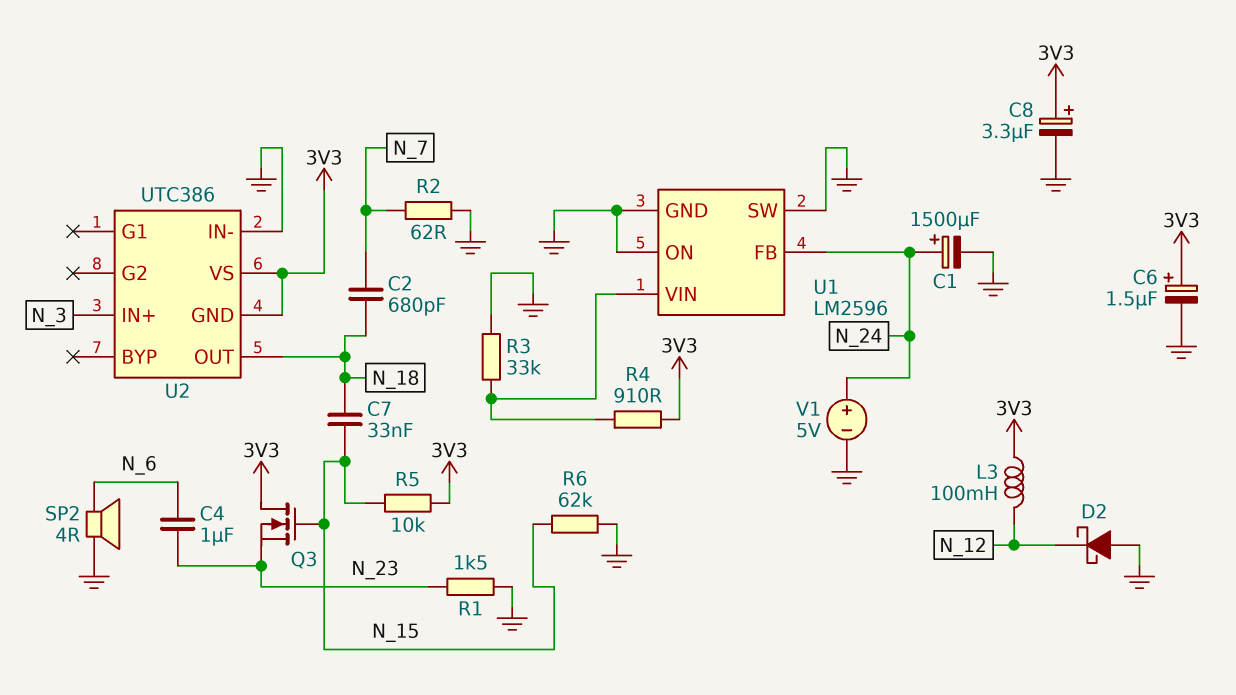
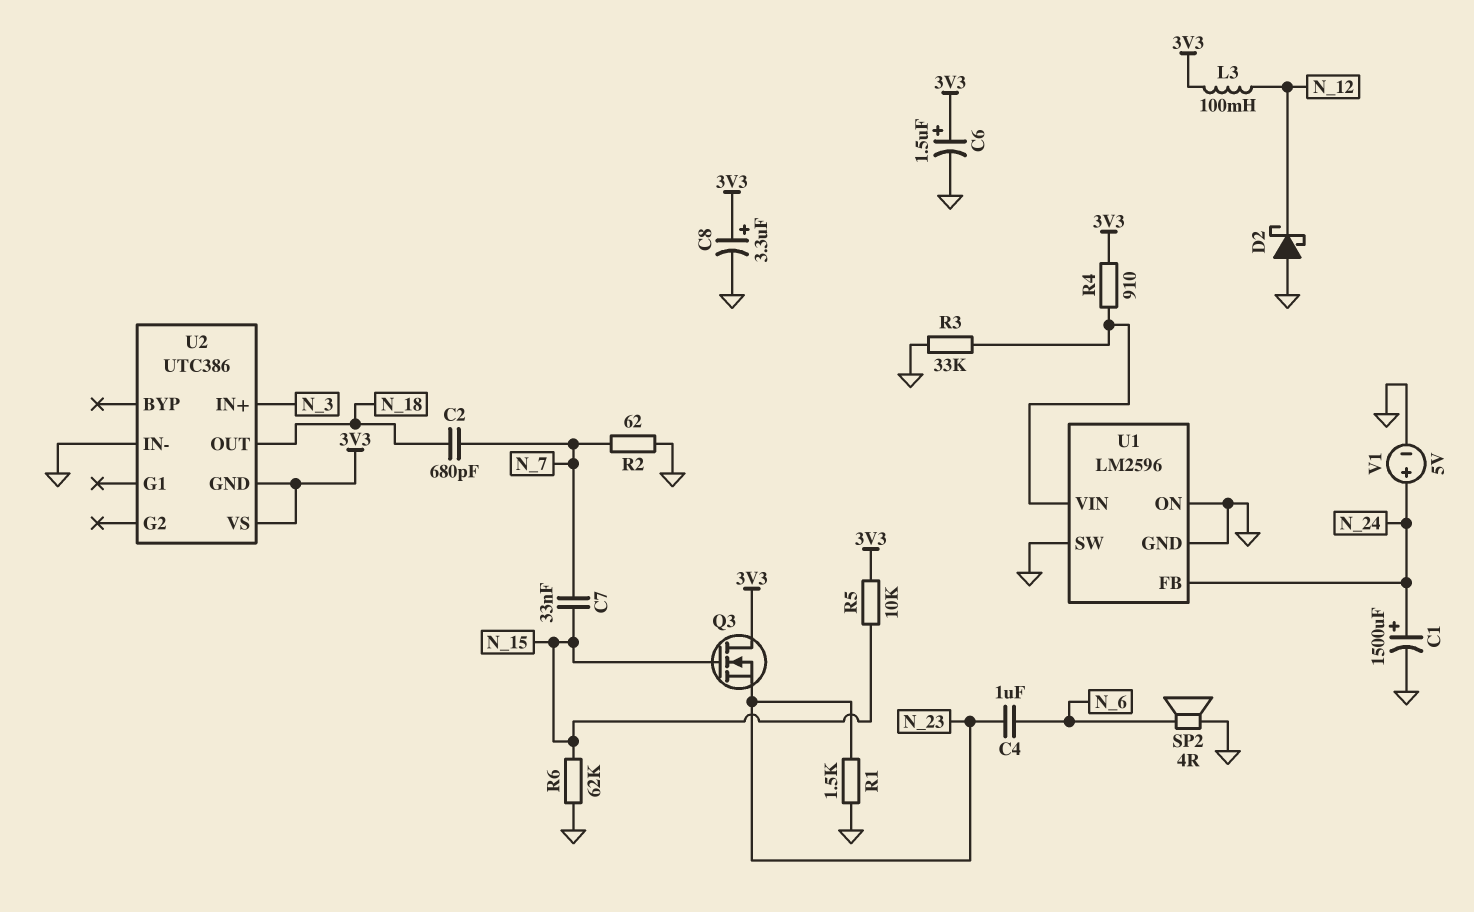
C7: 33nF (N_15, N_18) -> 33nF (N_7, N_15)

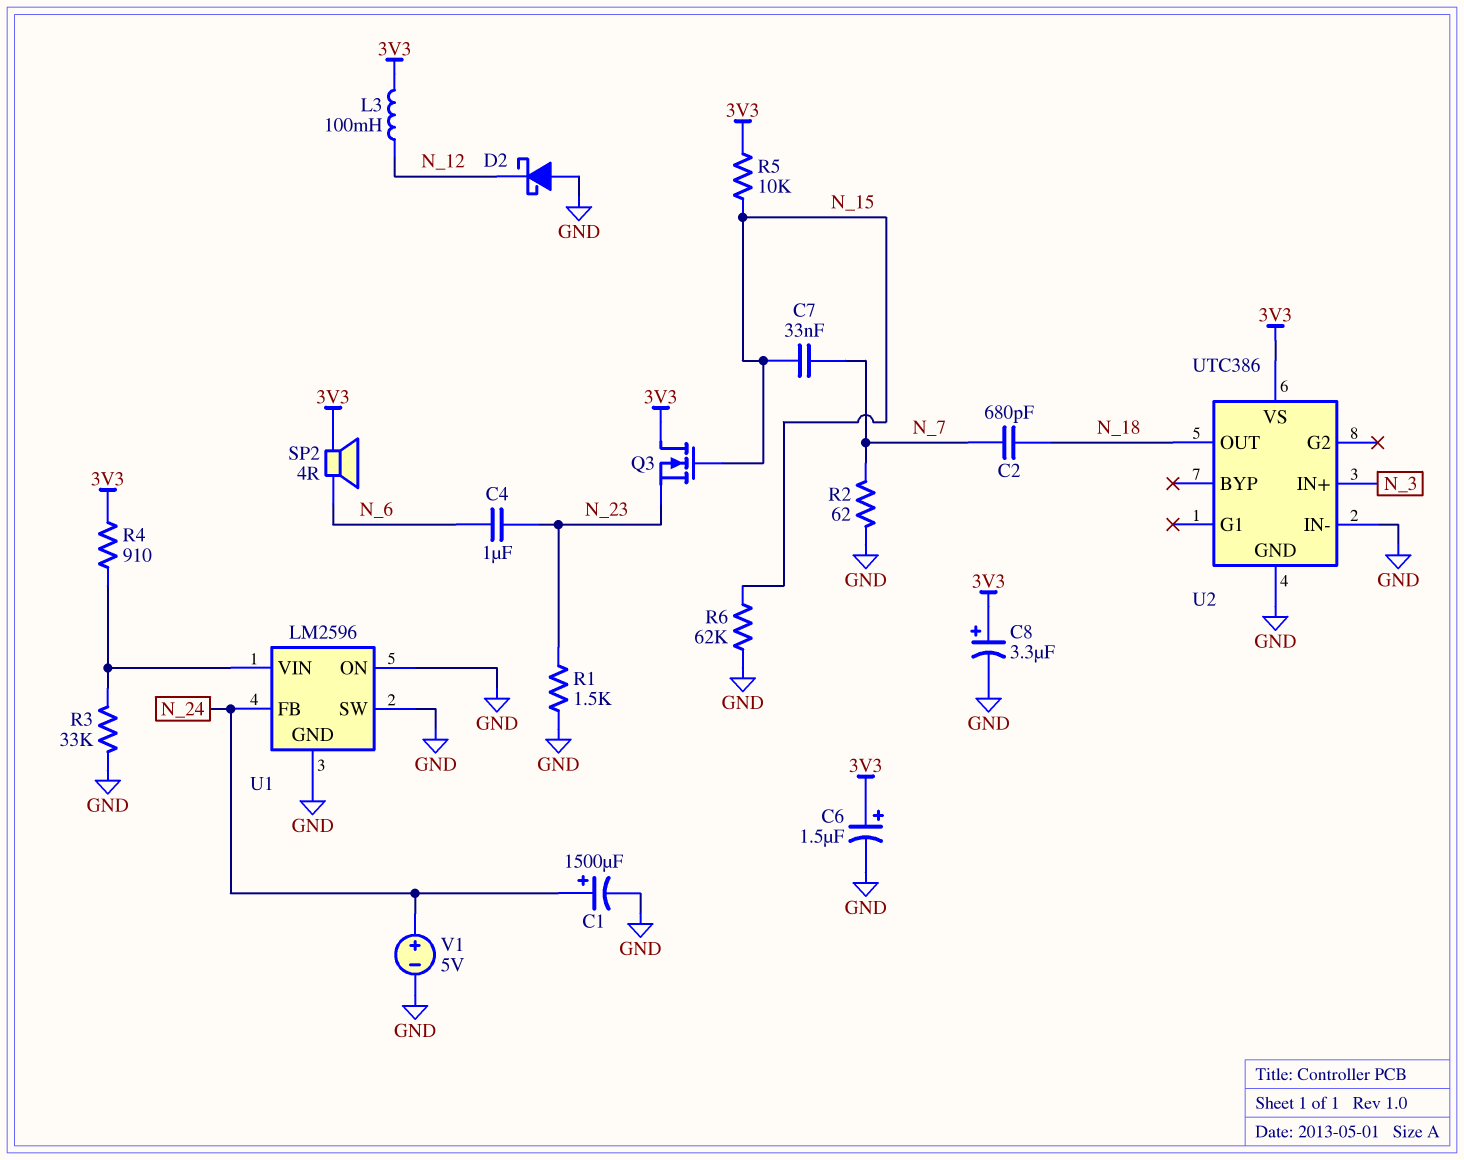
SP2: speaker 4R (GND, N_6) -> speaker 4R (3V3, N_6)
U2 pin GND: 3V3 -> GND

